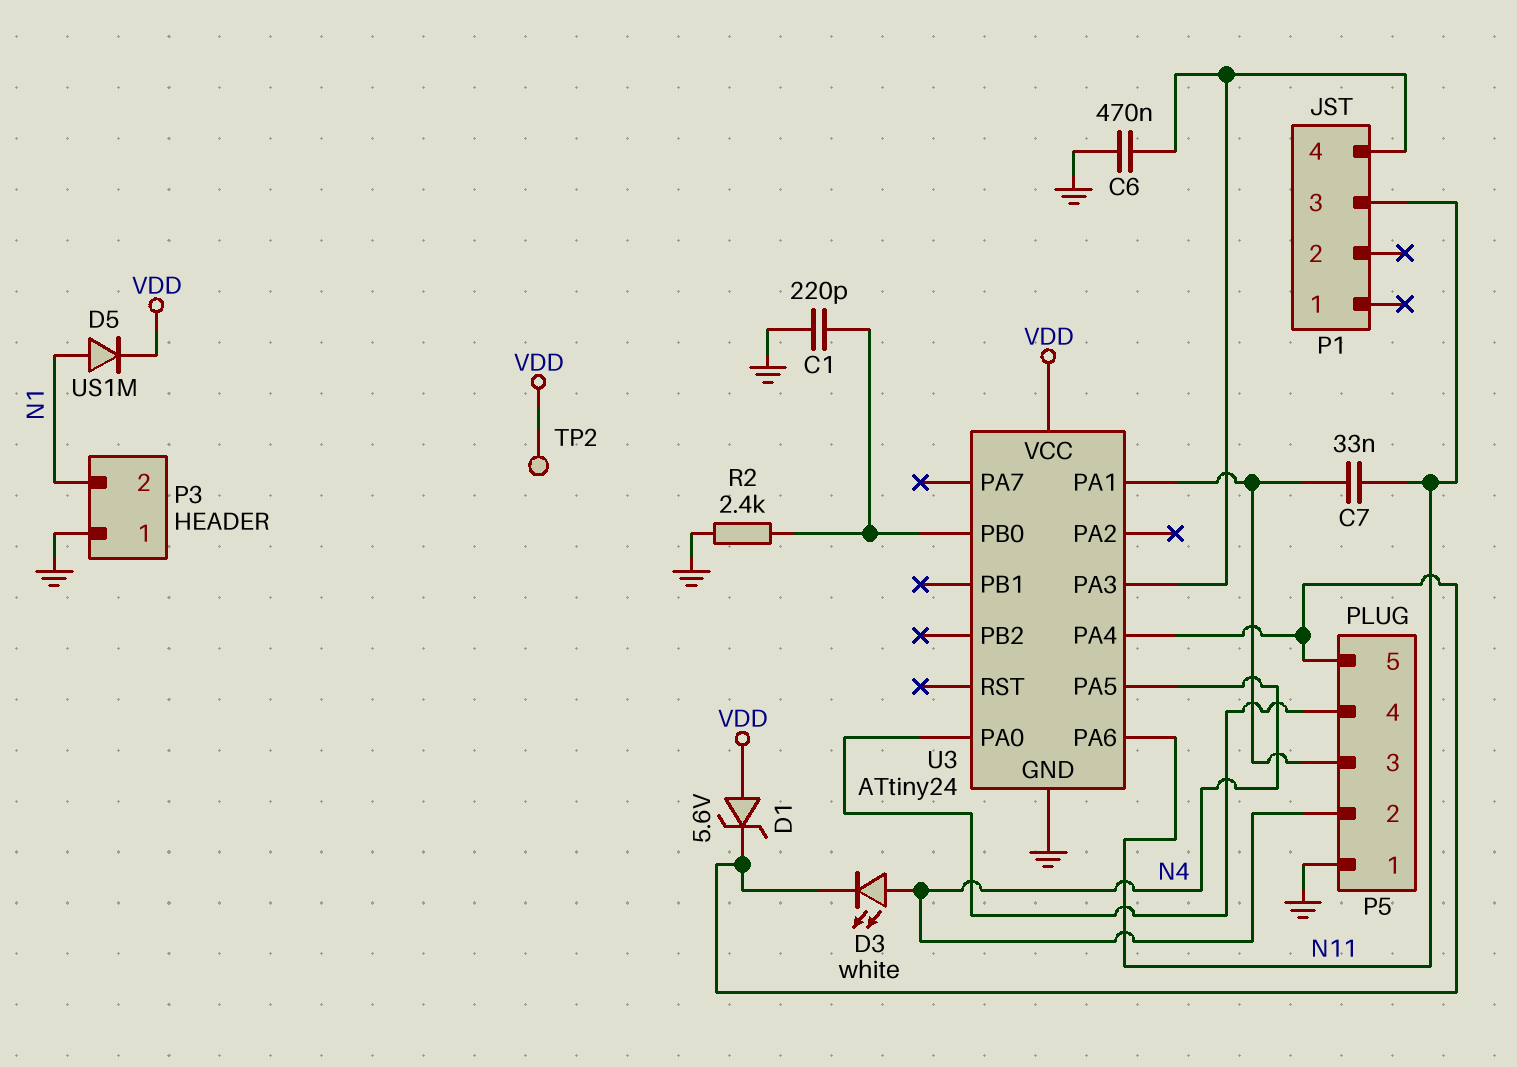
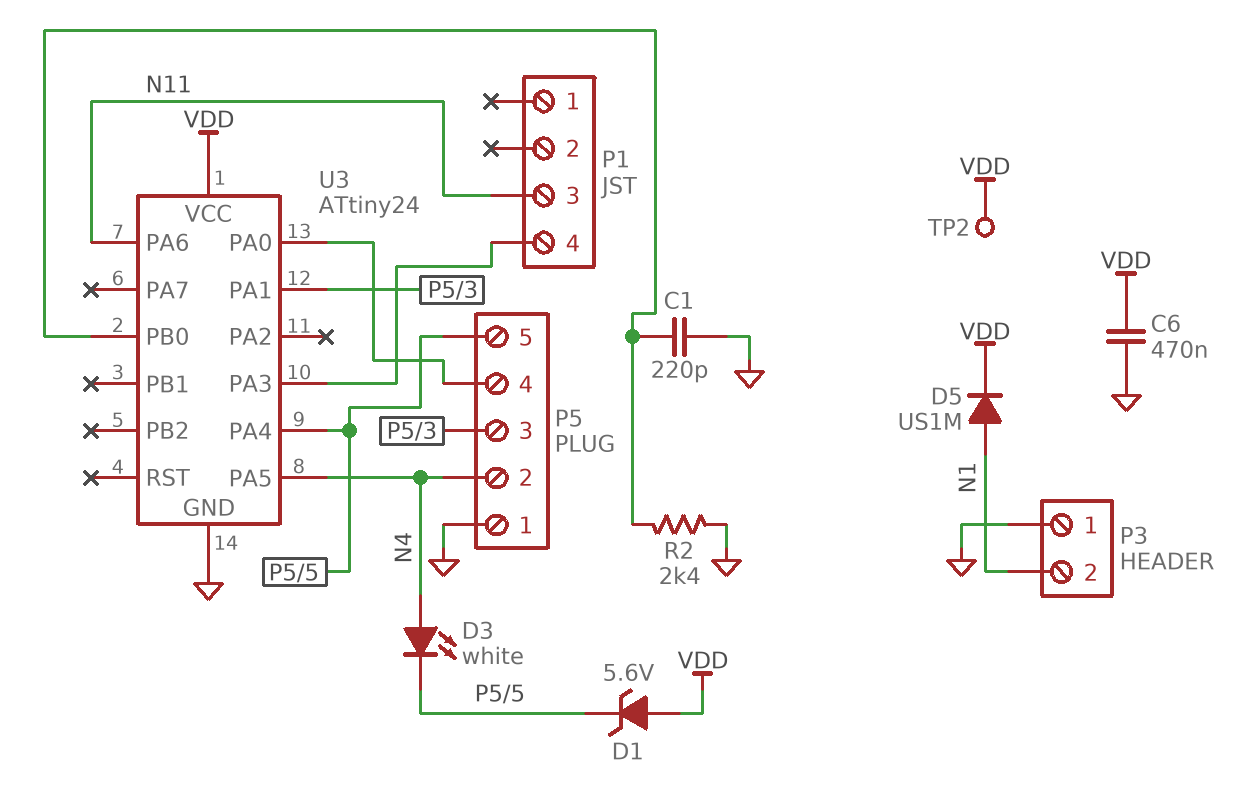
C6: 470nF (GND, P1/4) -> 470nF (GND, VDD)
C7: 33nF (N11, P5/3) -> none

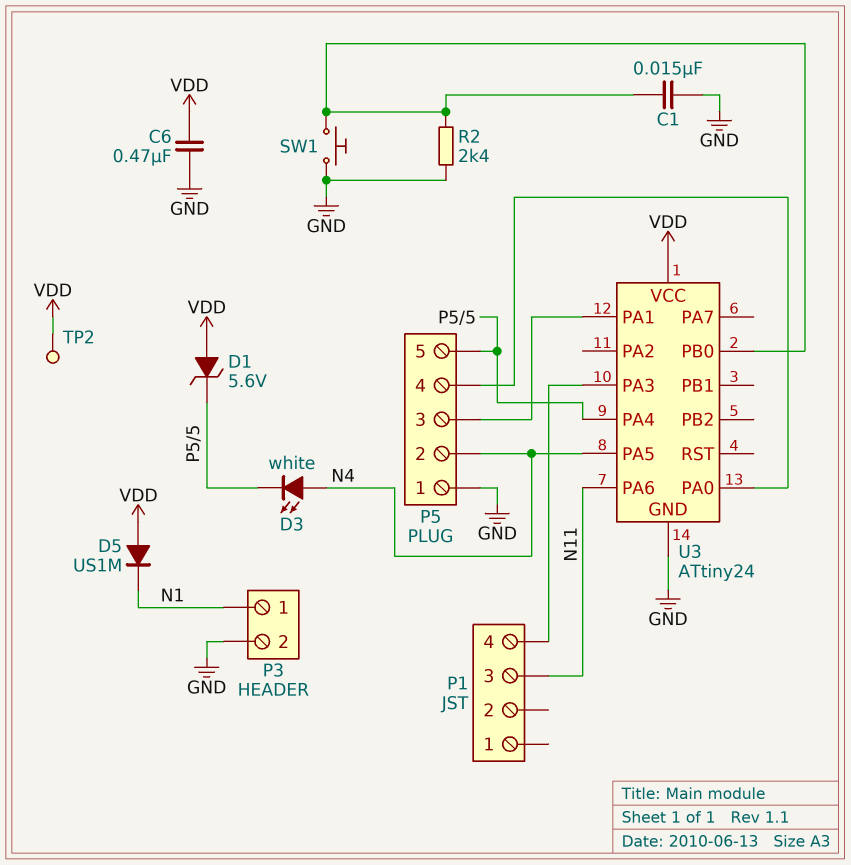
C1: 220pF (GND, U3/PB0) -> 15nF (GND, U3/PB0)
D5: diode US1M (A N1, K VDD) -> diode US1M (A VDD, K N1)
P3 pin 1: GND -> N1
P3 pin 2: N1 -> GND
SW1: none -> button (GND, U3/PB0)

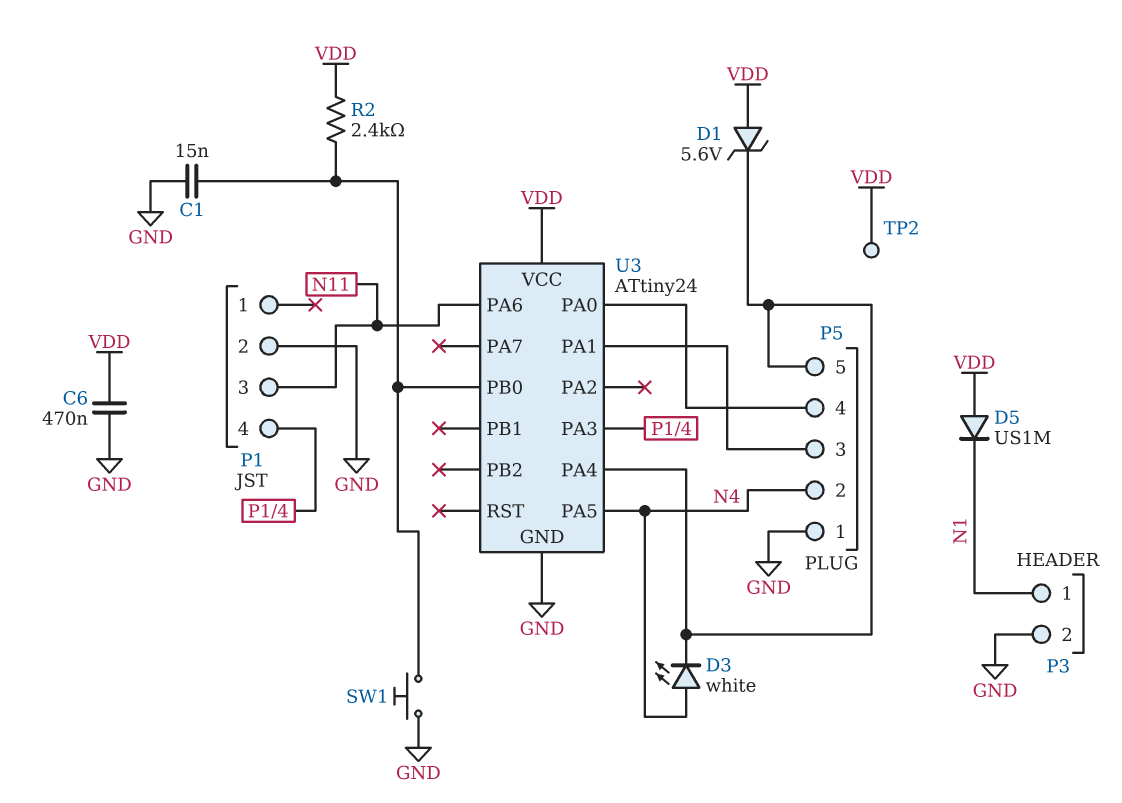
P1 pin 2: none -> GND
R2: 2.4k (GND, U3/PB0) -> 2.4k (U3/PB0, VDD)

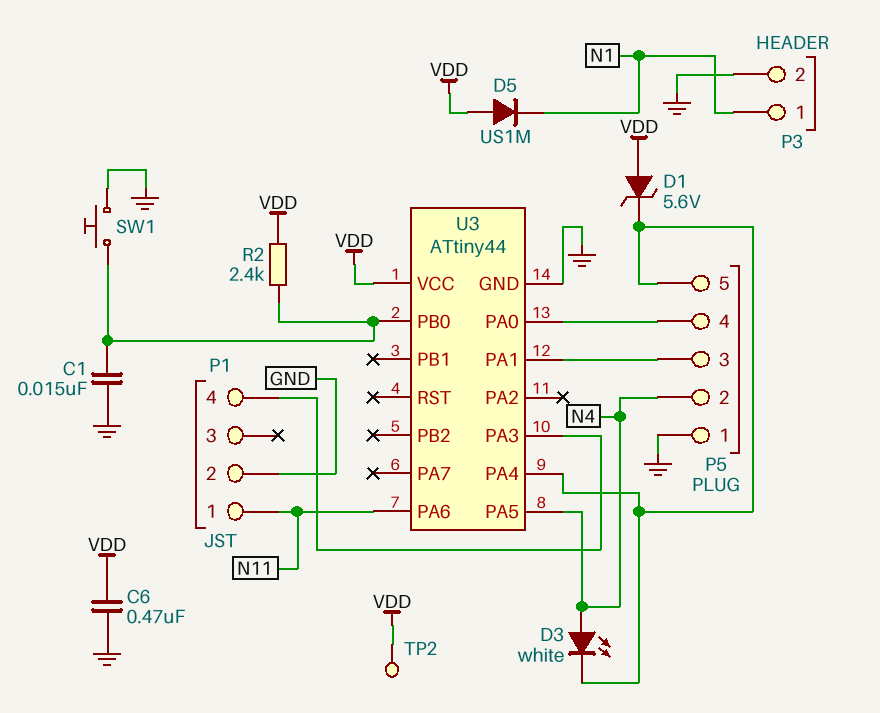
P1 pin 1: none -> N11
P1 pin 3: N11 -> none
U3: ATtiny24 -> ATtiny44

